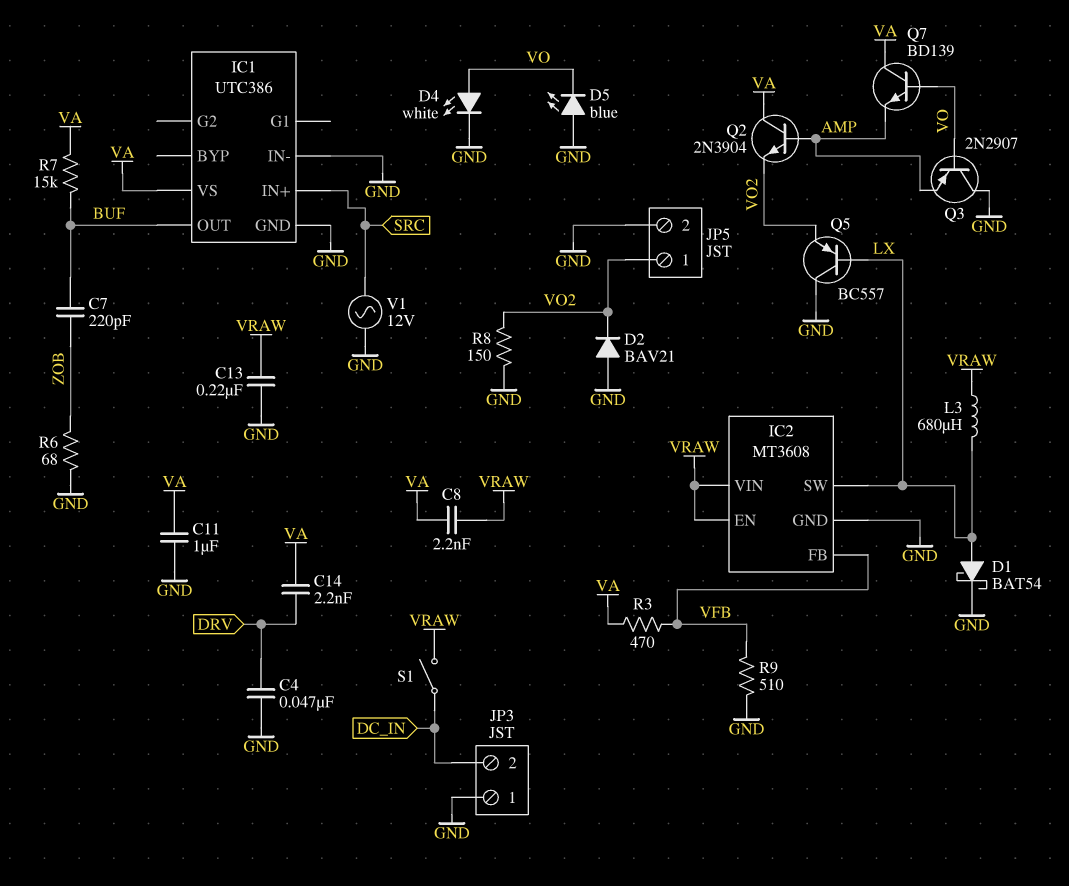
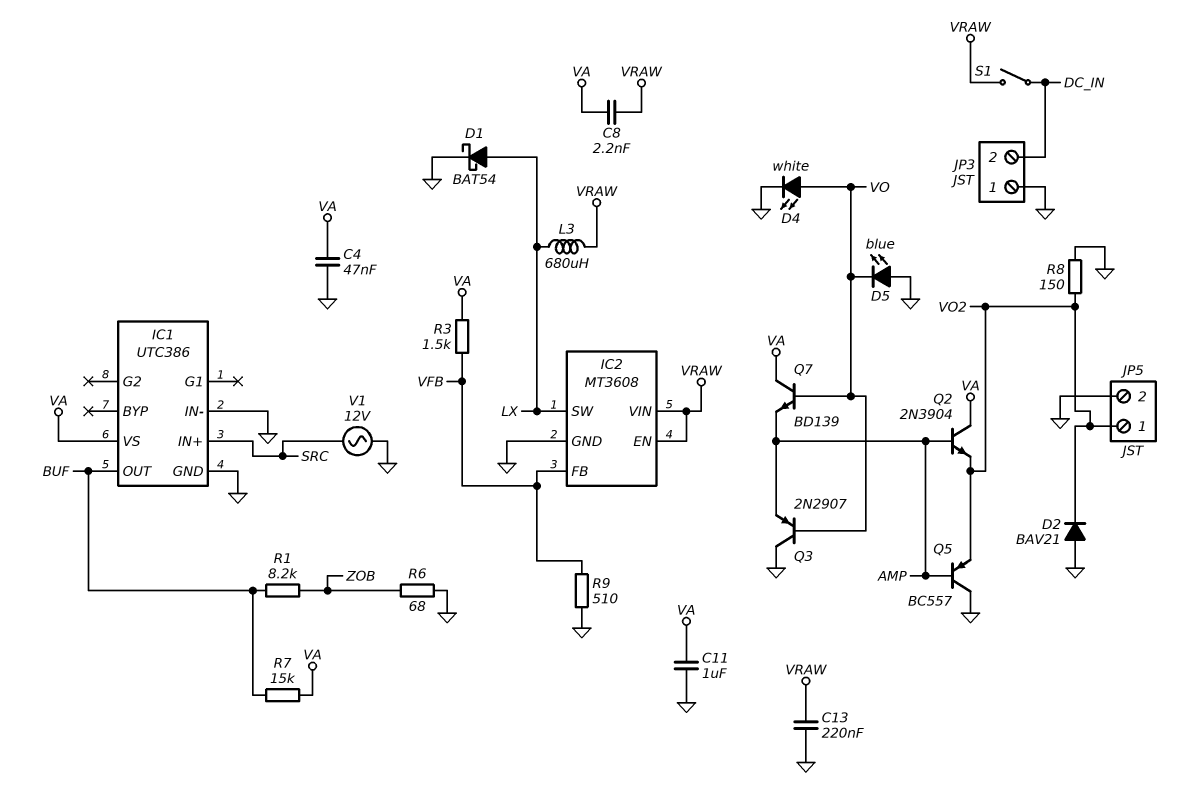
C4: 47nF (DRV, GND) -> 47nF (GND, VA)
C7: 220pF (BUF, ZOB) -> none
C14: 2.2nF (DRV, VA) -> none
Q5: PNP BC557 (B LX, C GND, E VO2) -> PNP BC557 (B AMP, C GND, E VO2)
R1: none -> 8.2k (BUF, ZOB)
R3: 470 (VA, VFB) -> 1.5k (VA, VFB)

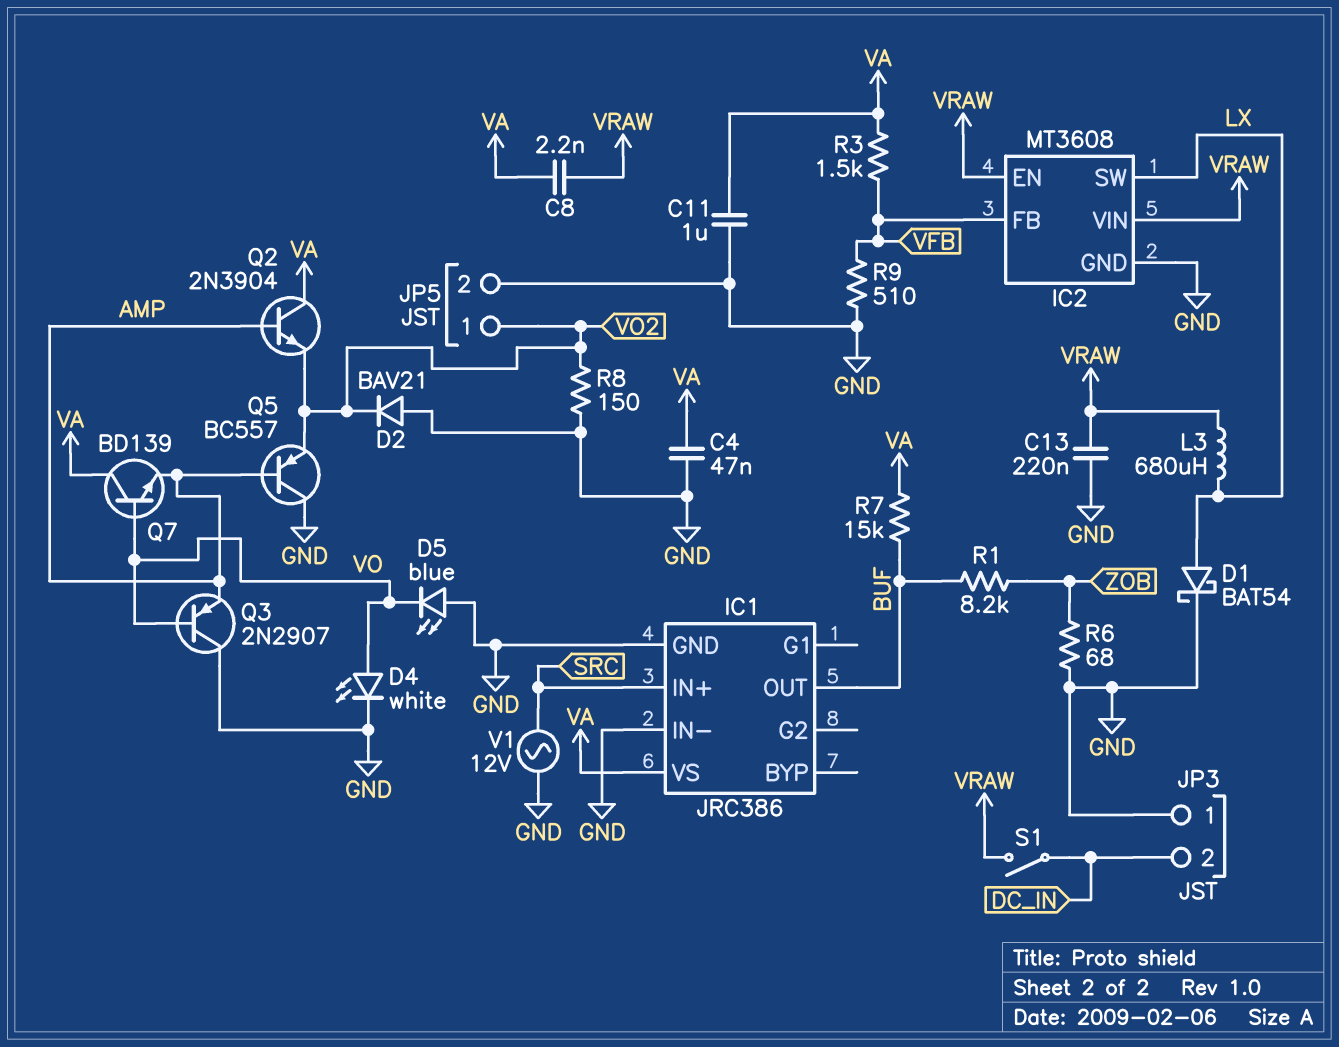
IC1: UTC386 -> JRC386

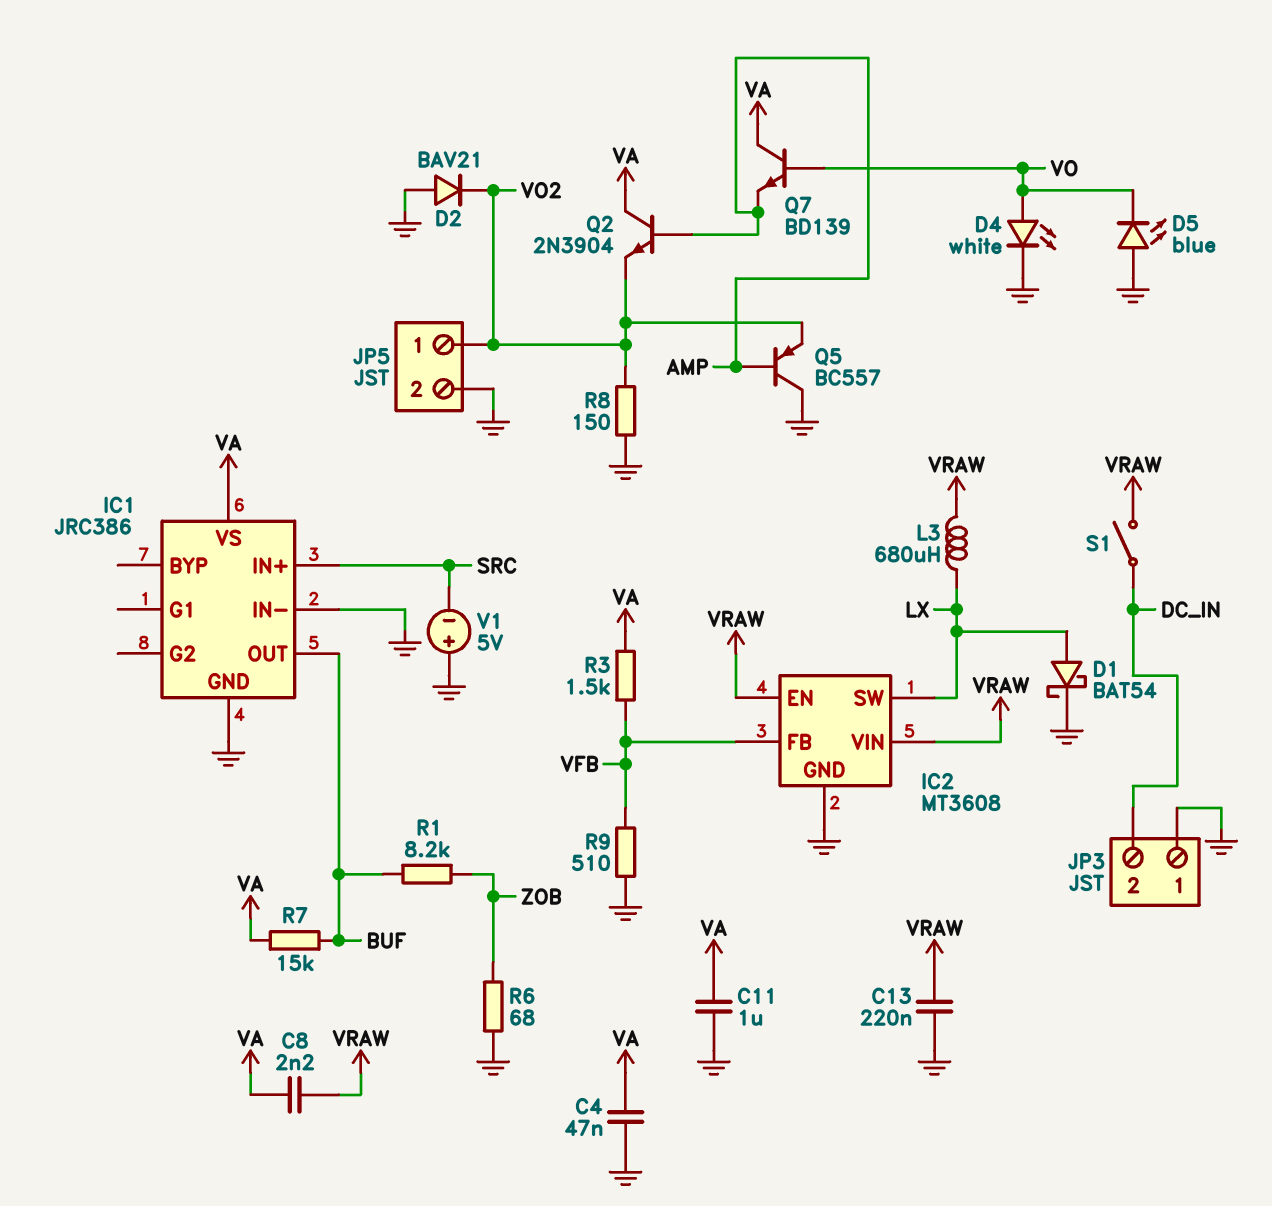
Q3: PNP 2N2907 (B VO, C GND, E AMP) -> none
V1: AC 12V (GND, SRC) -> 5V (plus GND, minus SRC)

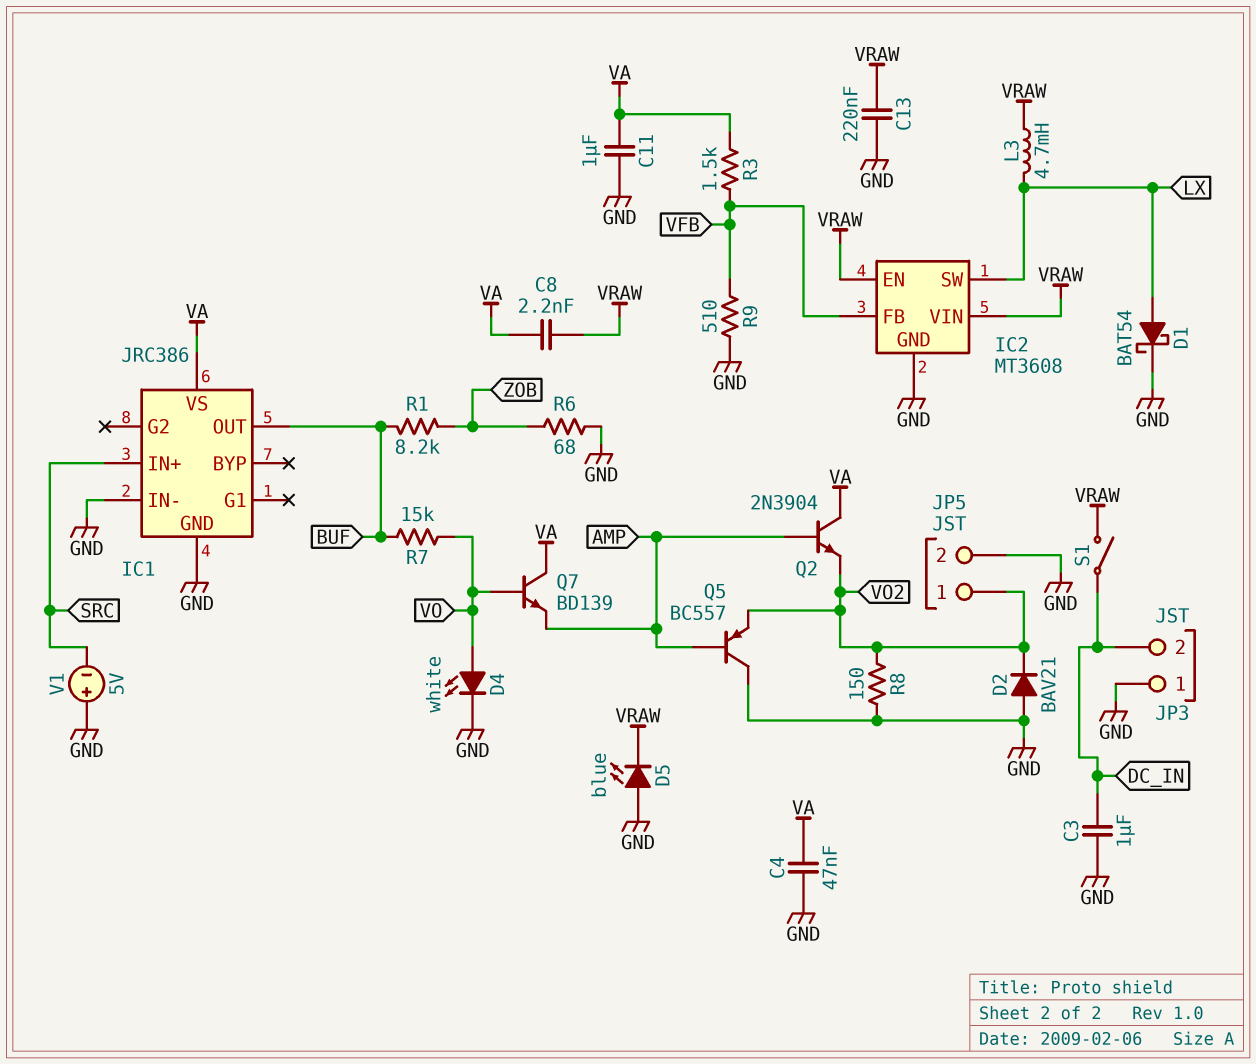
C3: none -> 1uF (DC_IN, GND)
D5: LED blue (A GND, K VO) -> LED blue (A GND, K VRAW)
L3: 680uH (LX, VRAW) -> 4.7mH (LX, VRAW)
R7: 15k (BUF, VA) -> 15k (BUF, VO)

